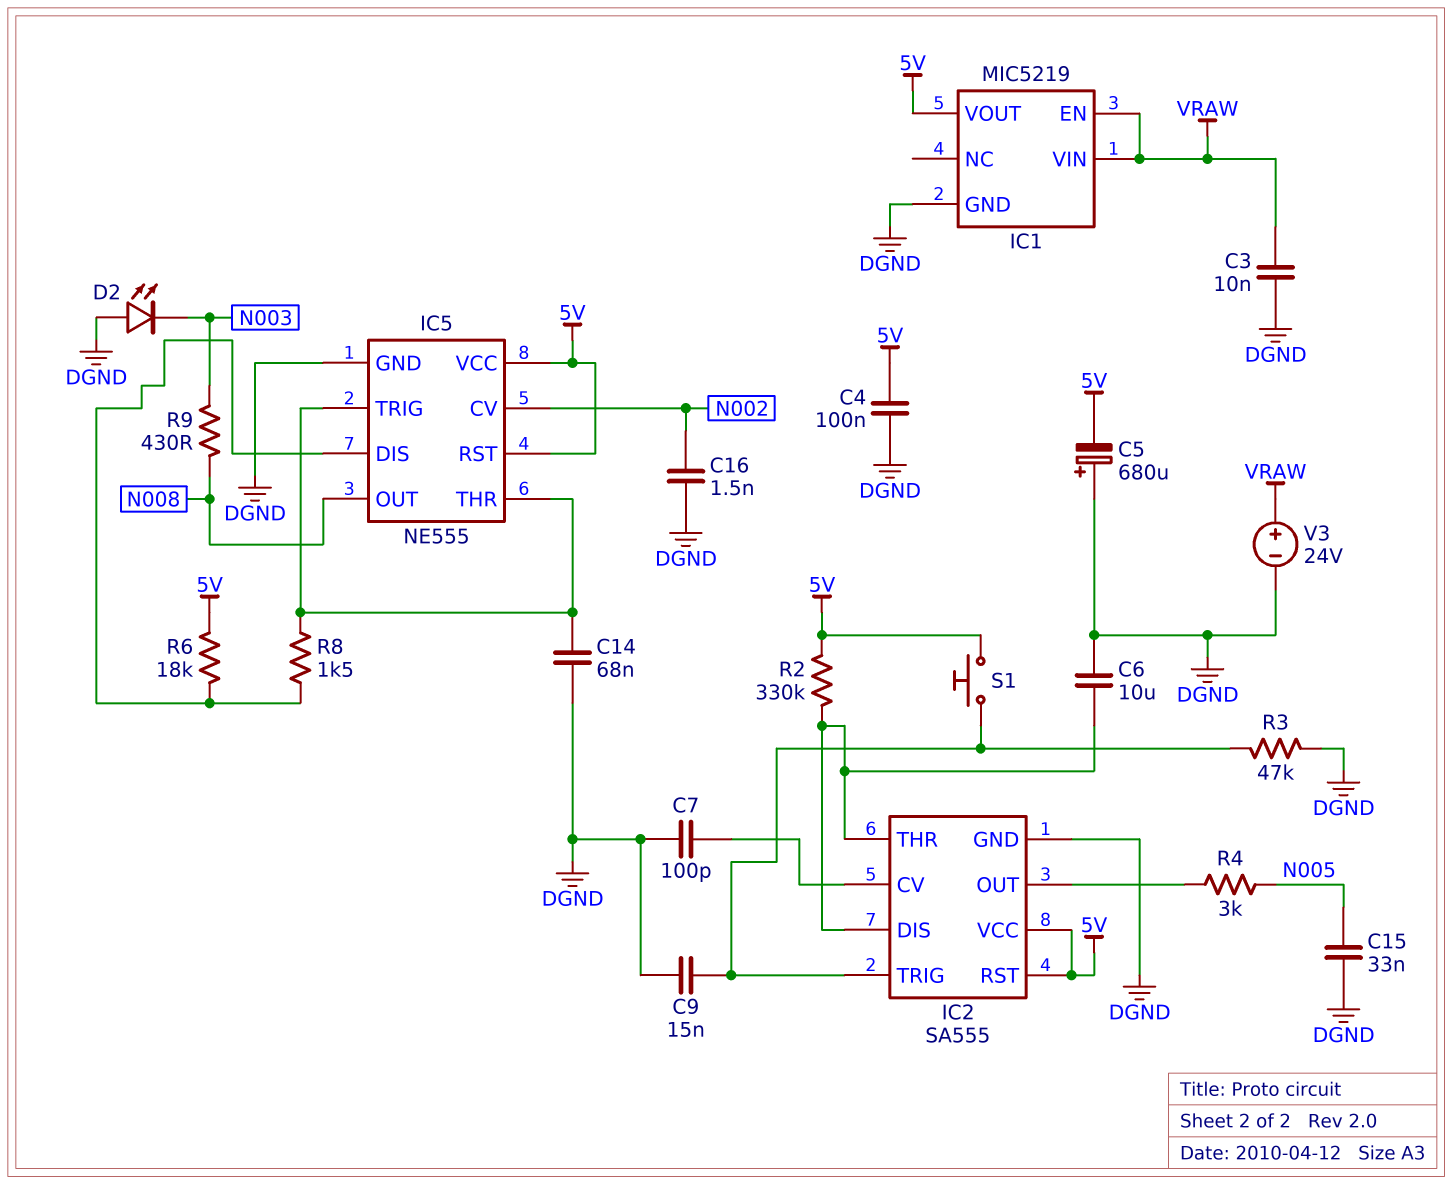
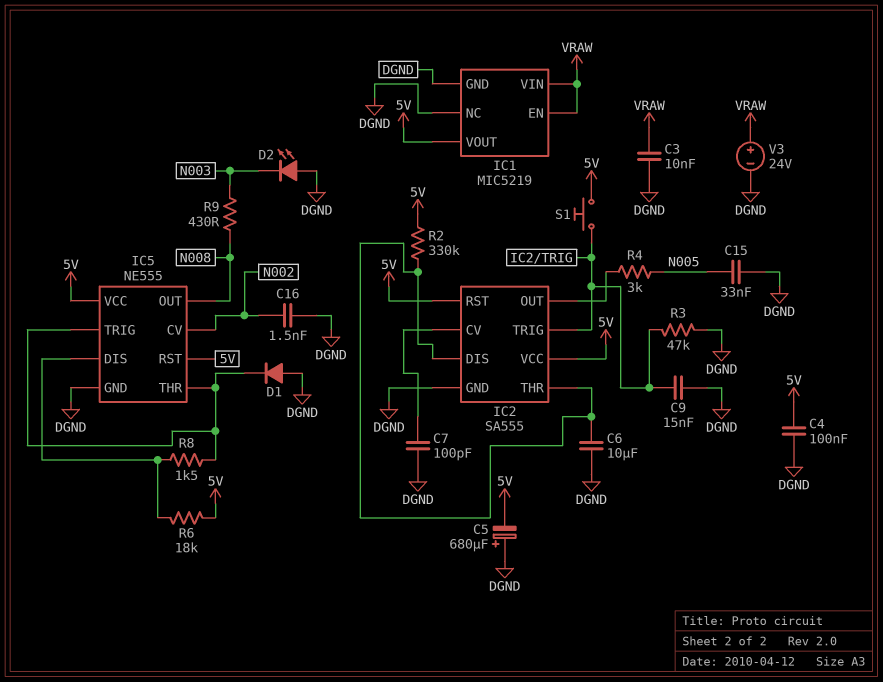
C14: 68nF (DGND, IC5/THR) -> none
D1: none -> diode (A DGND, K IC5/THR)
IC1 pin NC: none -> DGND

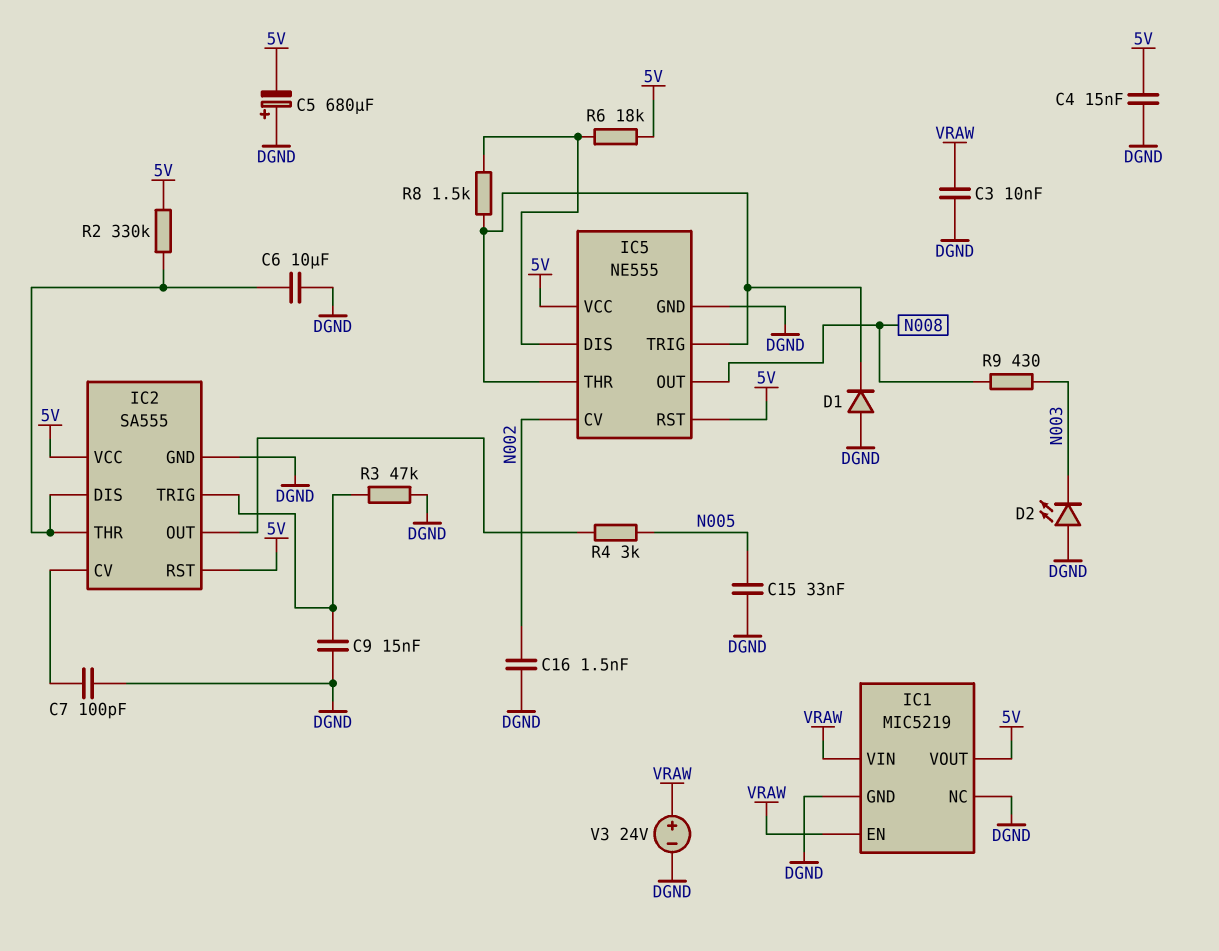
C4: 100nF (5V, DGND) -> 15nF (5V, DGND)
S1: button (5V, IC2/TRIG) -> none

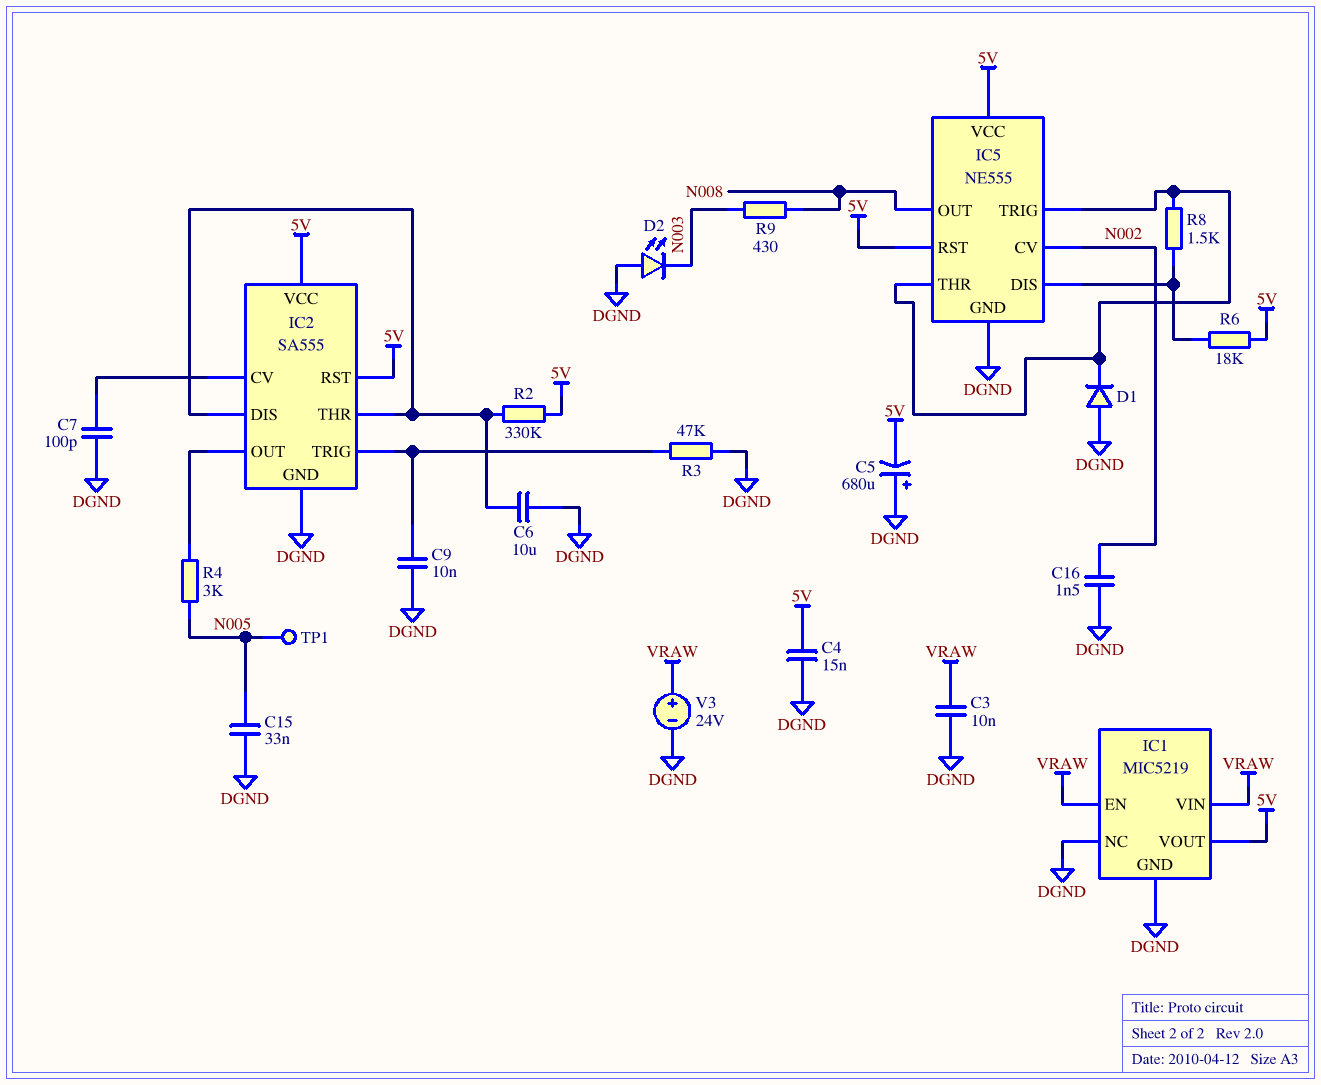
C9: 15nF (DGND, IC2/TRIG) -> 10nF (DGND, IC2/TRIG)
TP1: none -> test point (N005)

